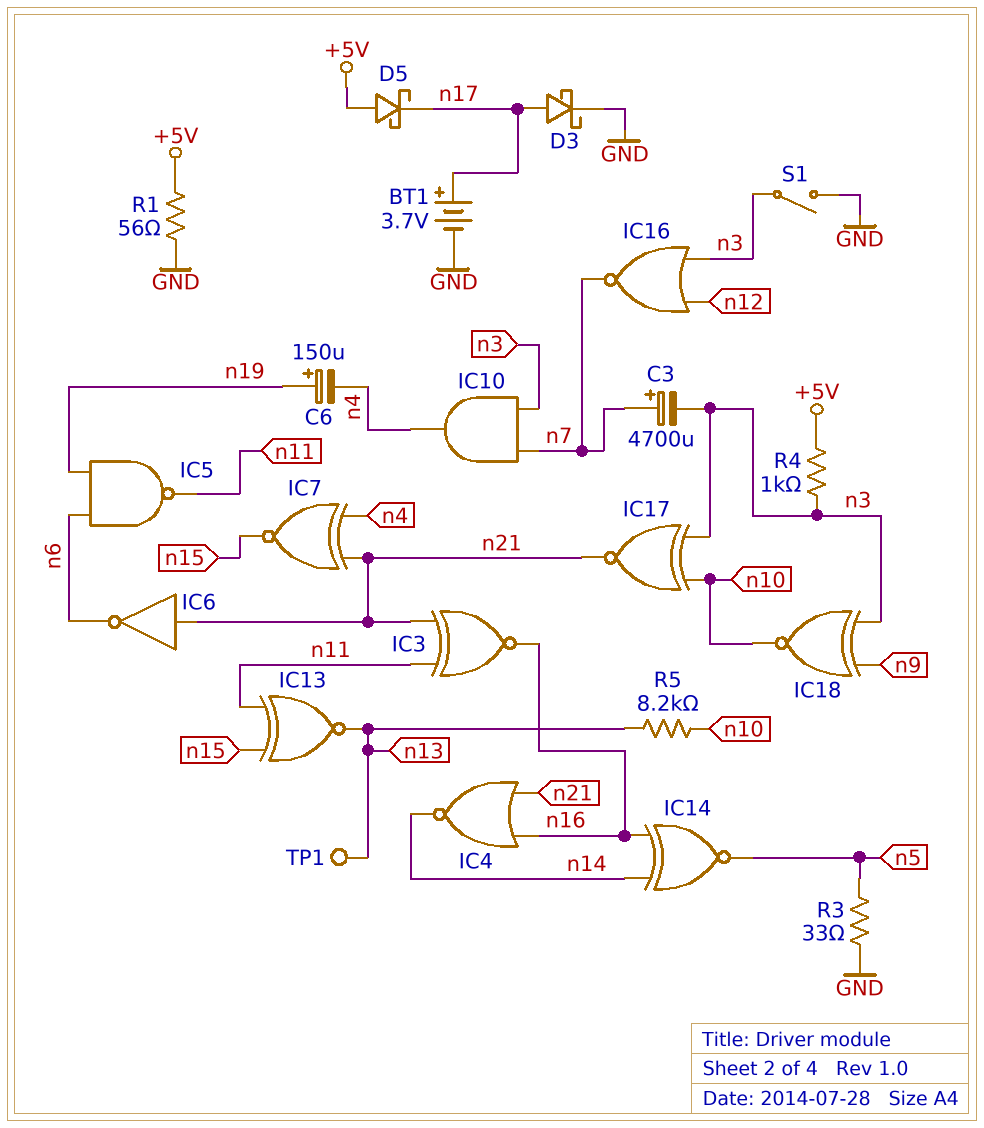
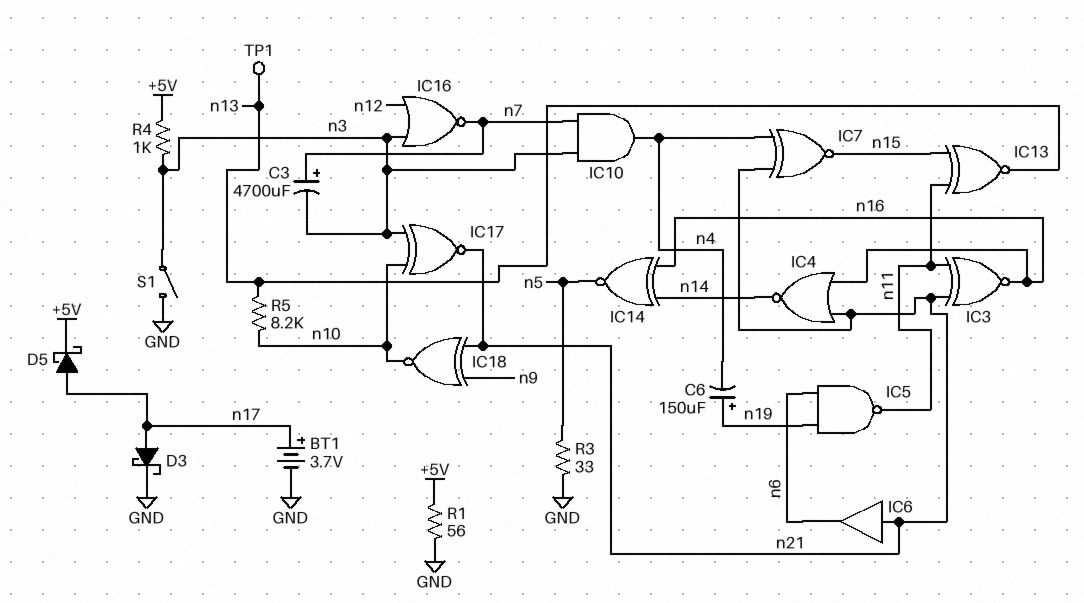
D5: schottky (A +5V, K n17) -> schottky (A n17, K +5V)
IC6: NOT (in n21, out n6) -> buffer (in n21, out n6)
IC18: XNOR (in n3, in n9, out n10) -> XNOR (in n9, in n21, out n10)

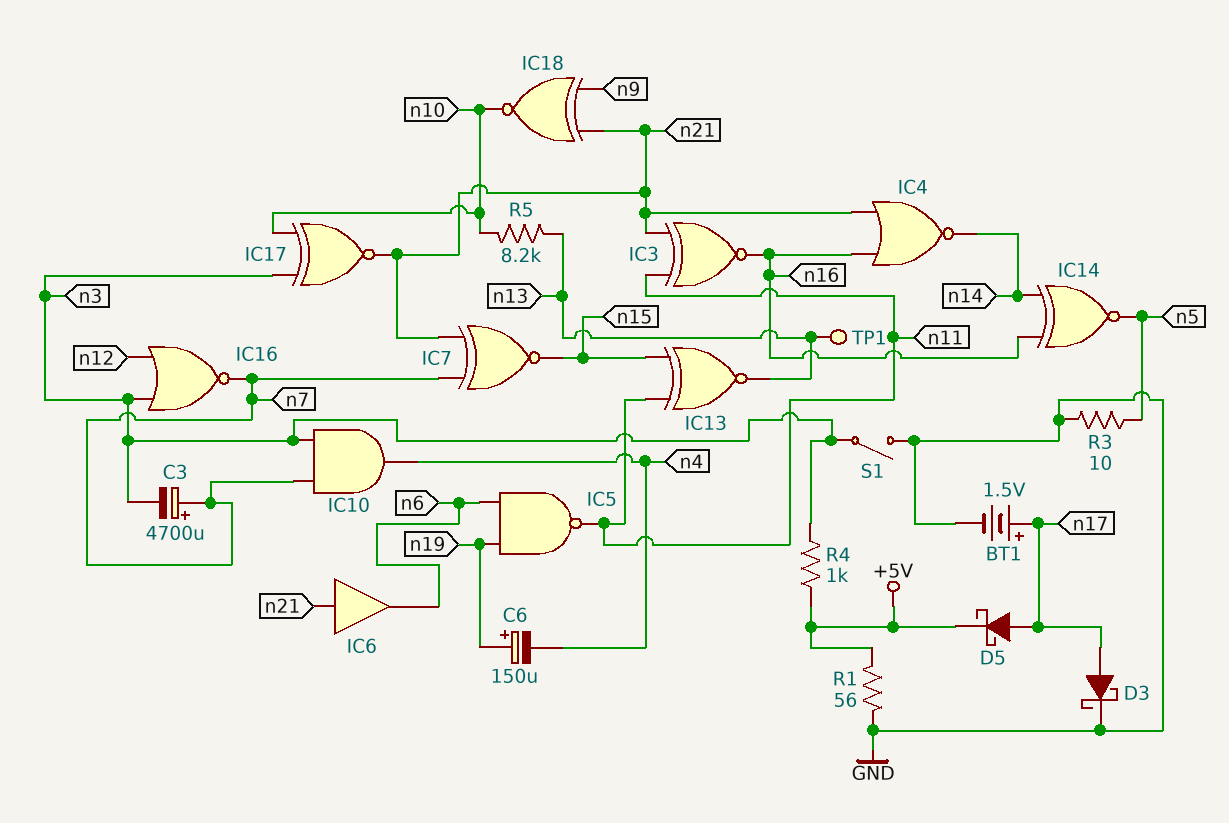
BT1: 3.7V (plus n17, minus GND) -> 1.5V (plus n17, minus GND)
IC7: XNOR (in n4, in n21, out n15) -> XNOR (in n7, in n21, out n15)
R3: 33 (GND, n5) -> 10 (GND, n5)

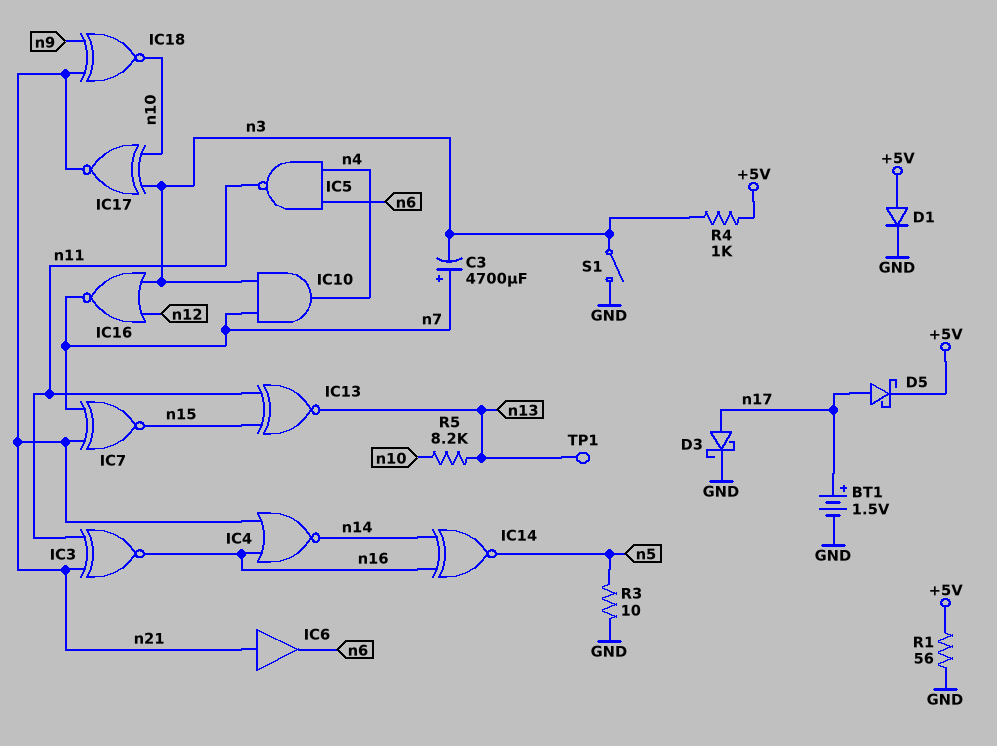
C6: 150uF (plus n19, minus n4) -> none
D1: none -> diode (A +5V, K GND)
IC5: NAND (in n6, in n19, out n11) -> NAND (in n4, in n6, out n11)

